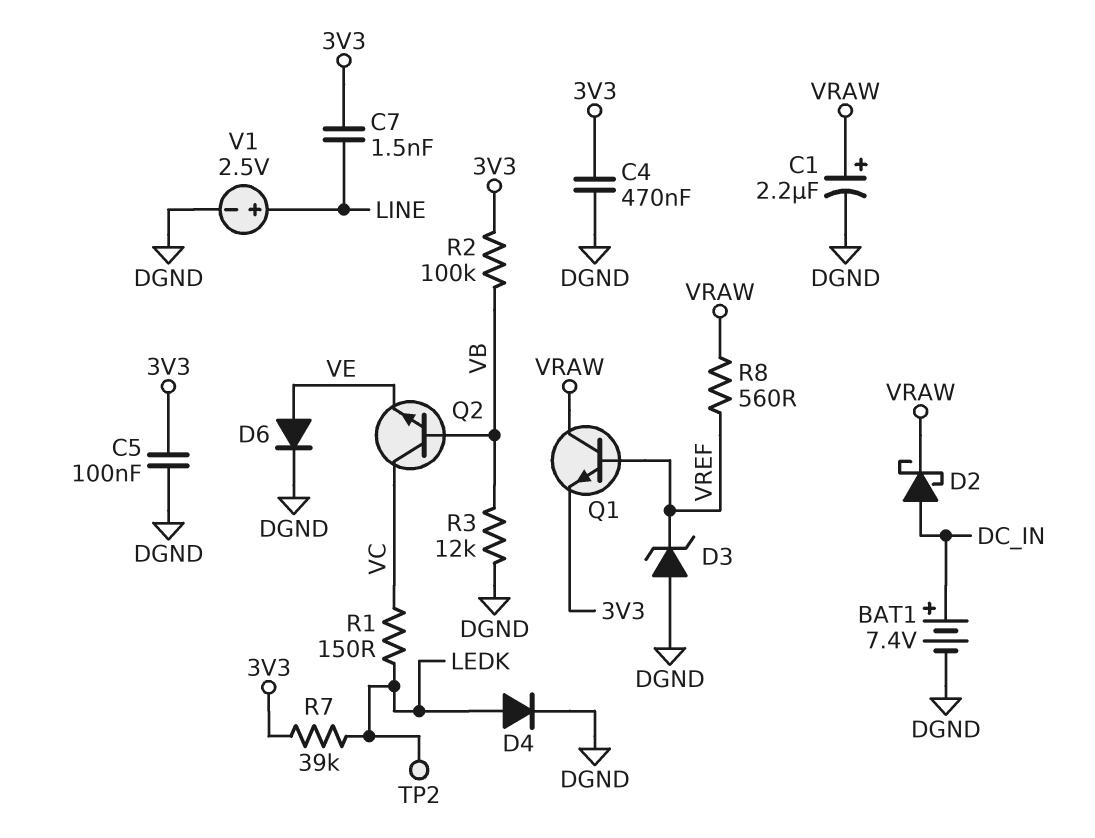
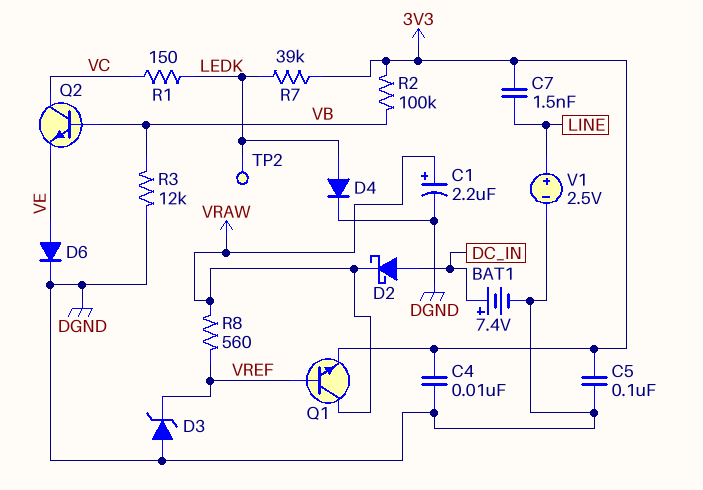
C4: 470nF (3V3, DGND) -> 10nF (3V3, DGND)

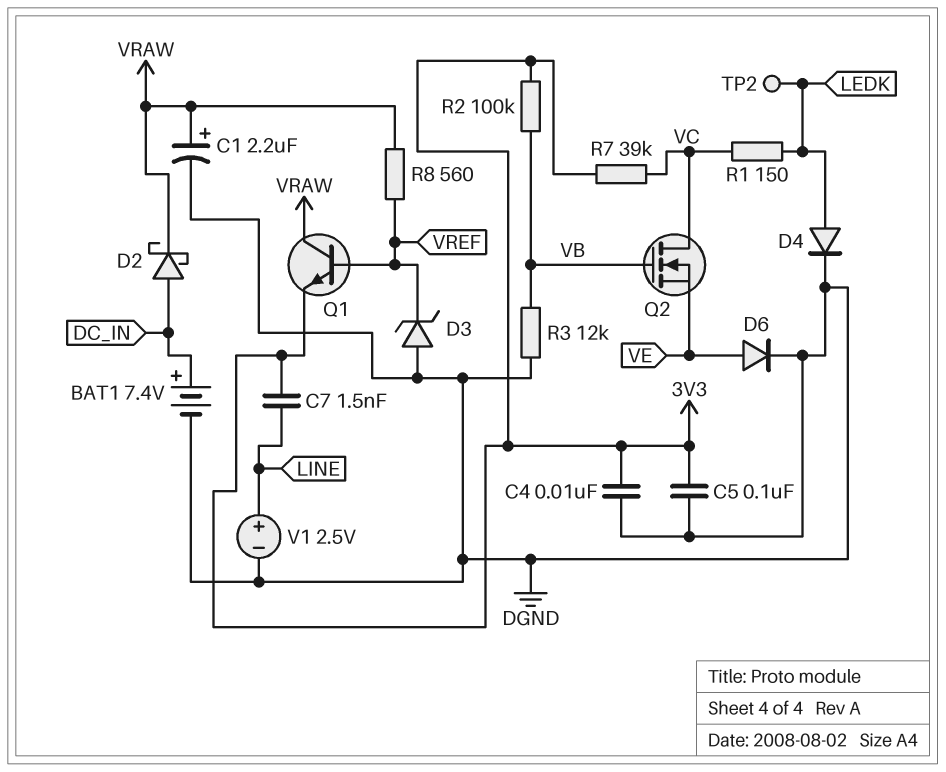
Q2: NPN (B VB, C VC, E VE) -> NMOS (G VB, D VC, S VE)
R7: 39k (3V3, LEDK) -> 39k (3V3, VC)

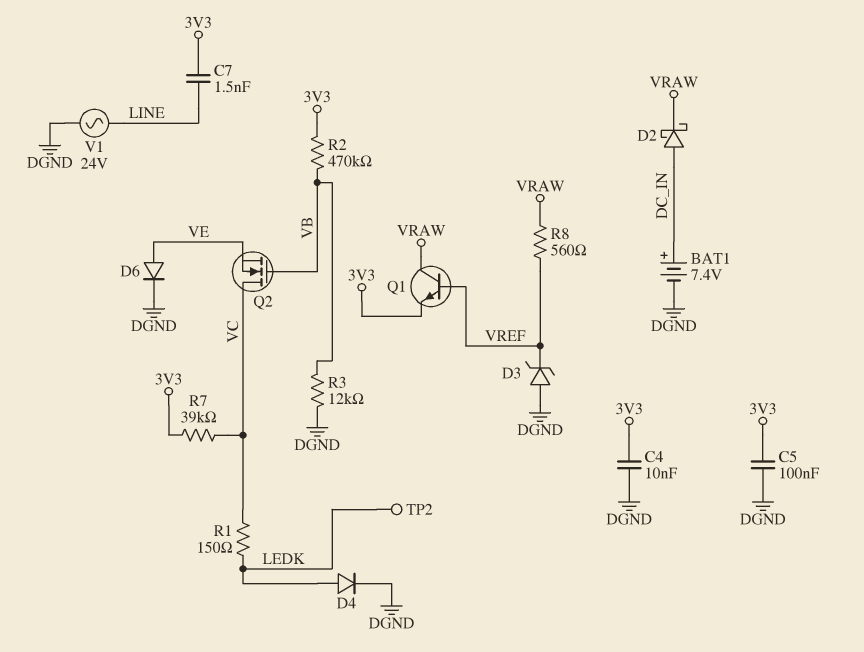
C1: 2.2uF (plus VRAW, minus DGND) -> none
R2: 100k (3V3, VB) -> 470k (3V3, VB)
V1: 2.5V (plus LINE, minus DGND) -> AC 24V (DGND, LINE)

